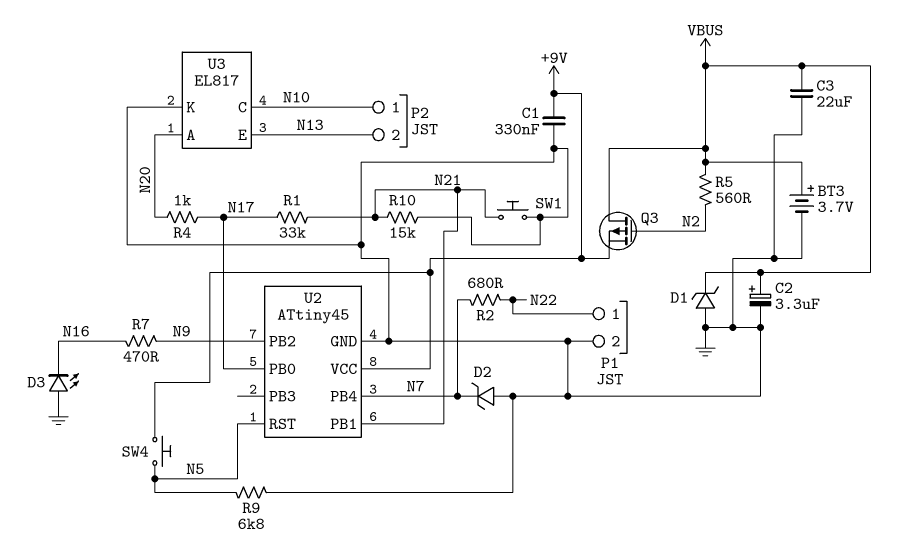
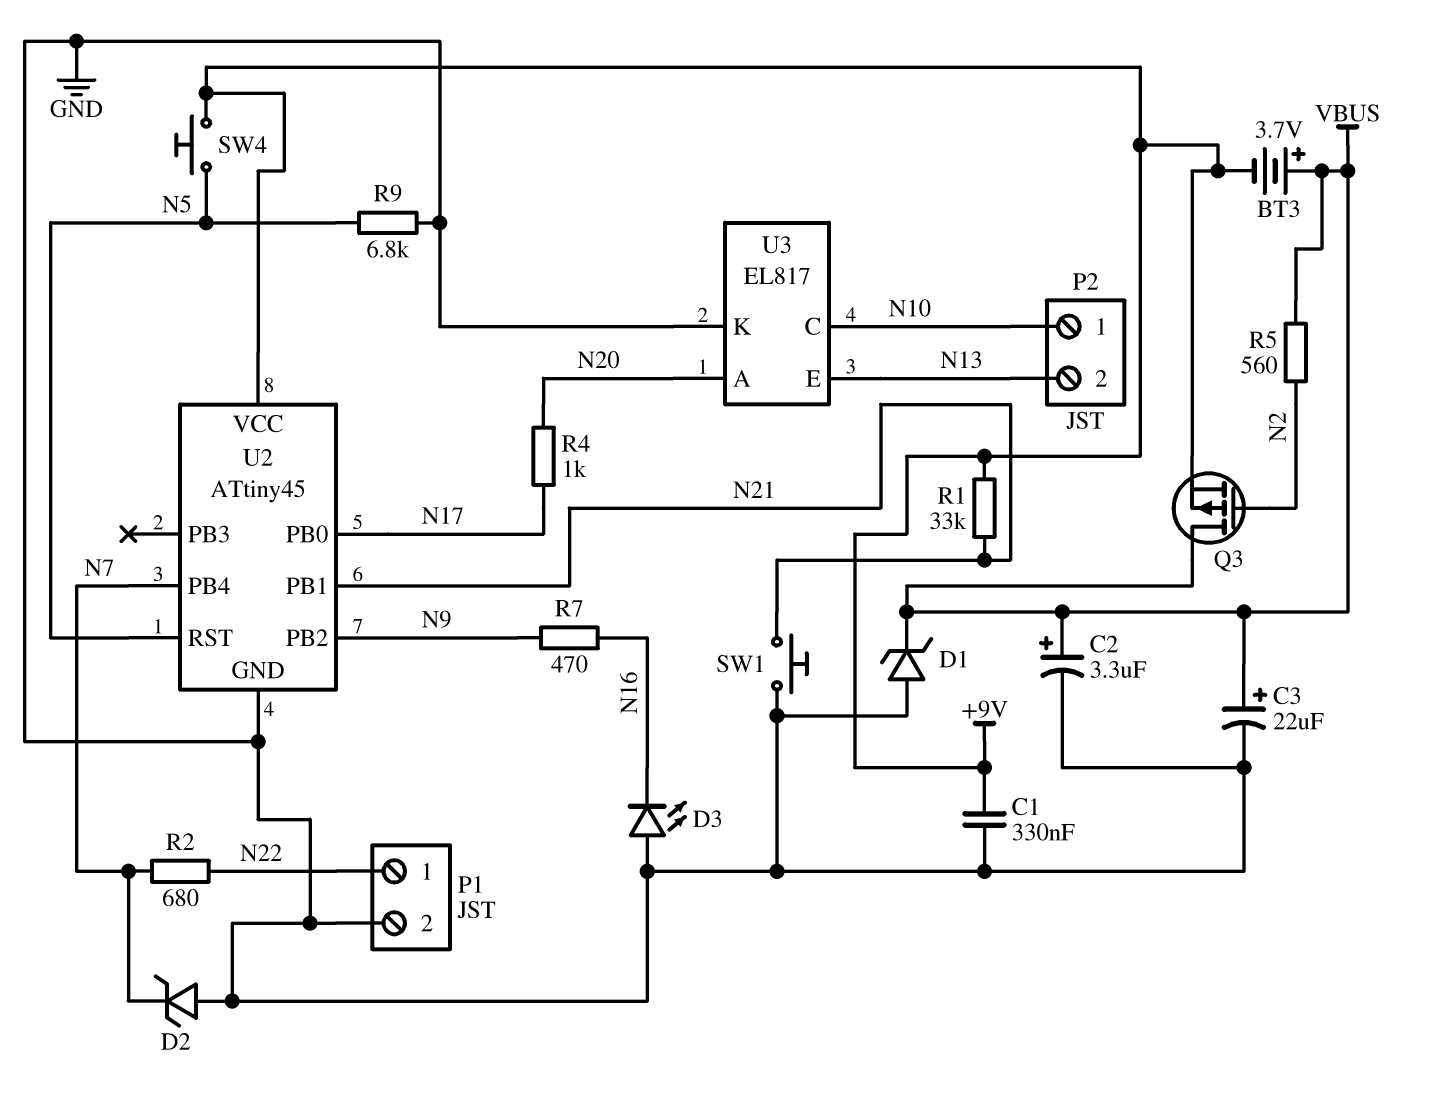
BT3: 3.7V (plus VBUS, minus GND) -> 3.7V (plus VBUS, minus +9V)
C3: 22uF (GND, VBUS) -> 22uF (plus VBUS, minus GND)
R1: 33k (N17, N21) -> 33k (+9V, N21)
R10: 15k (GND, N21) -> none

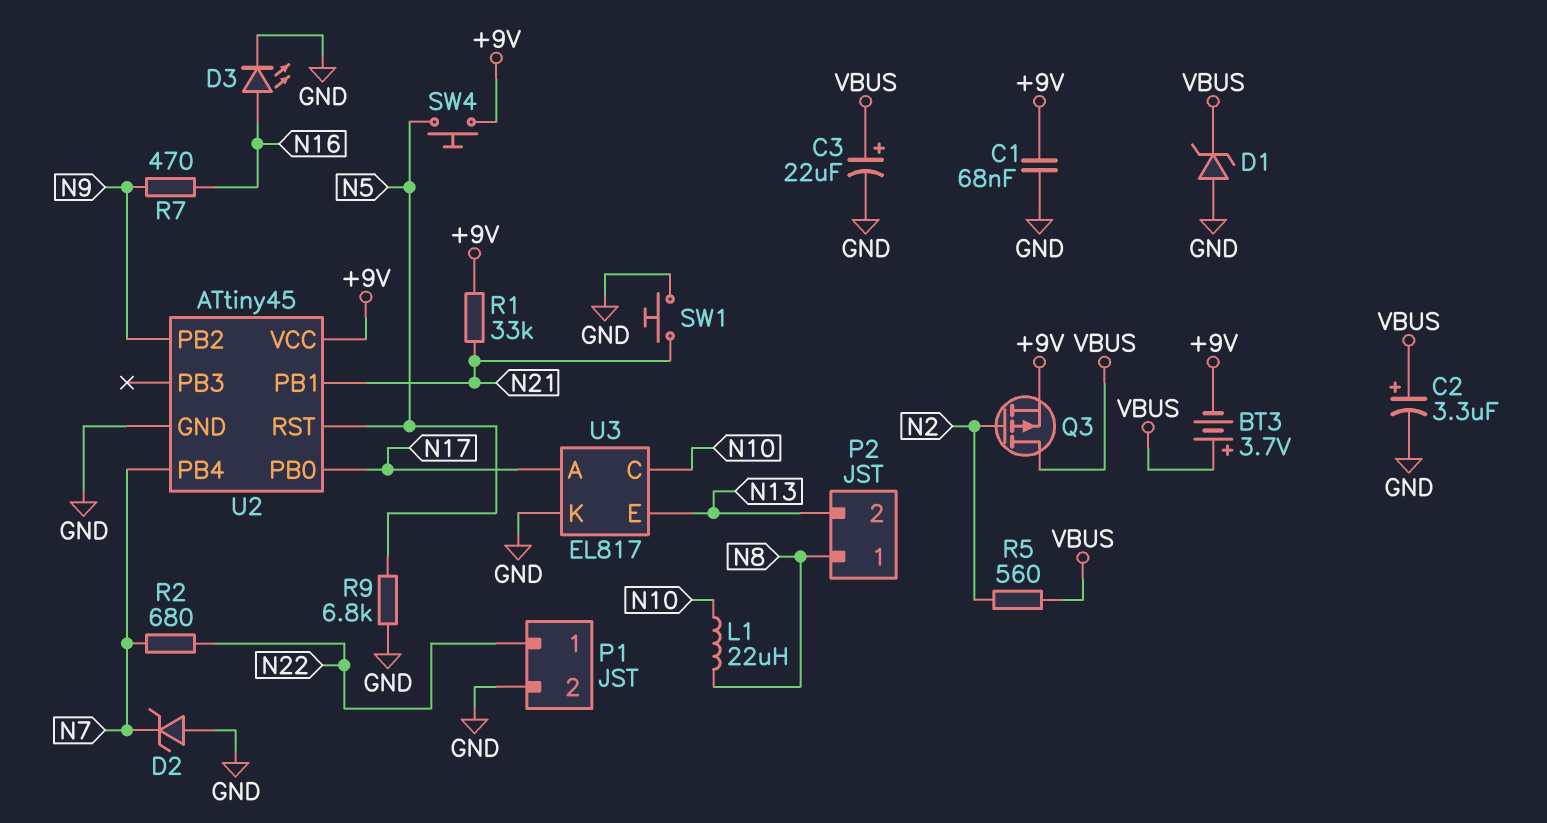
C1: 330nF (+9V, GND) -> 68nF (+9V, GND)
D3: LED (A GND, K N16) -> LED (A N16, K GND)
L1: none -> 22uH (N8, N10)
P2 pin 1: N10 -> N8
R4: 1k (N17, N20) -> none
U3 pin A: N20 -> N17

